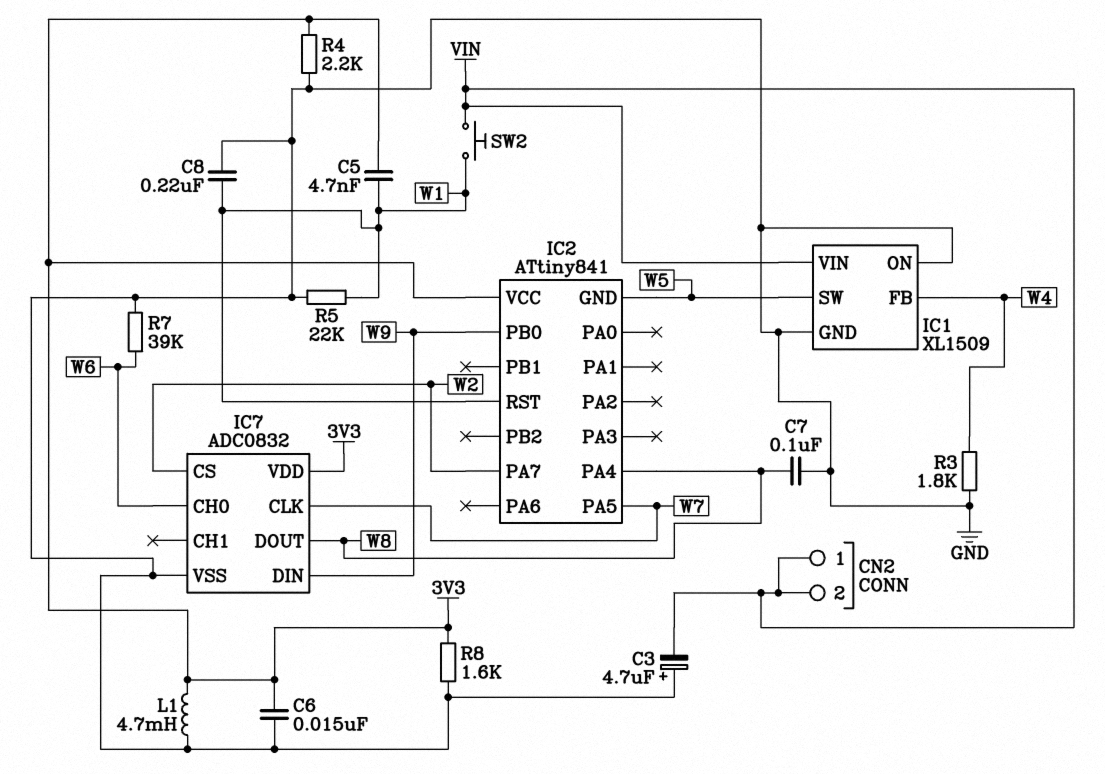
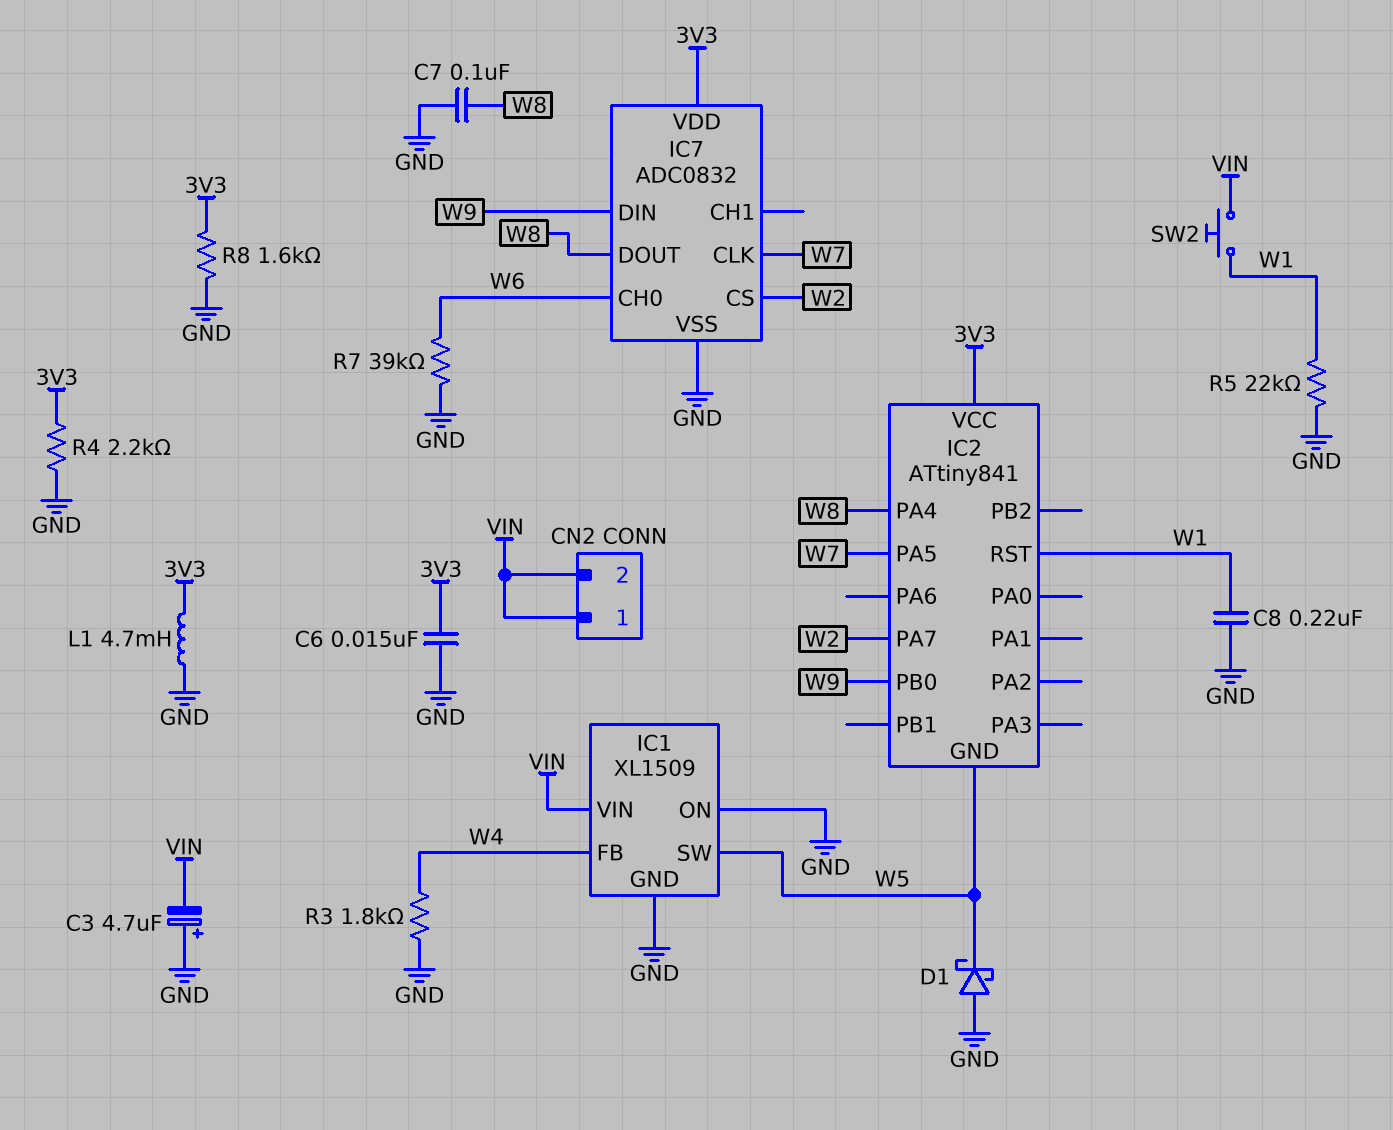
C5: 4.7nF (3V3, W1) -> none
D1: none -> schottky (A GND, K W5)

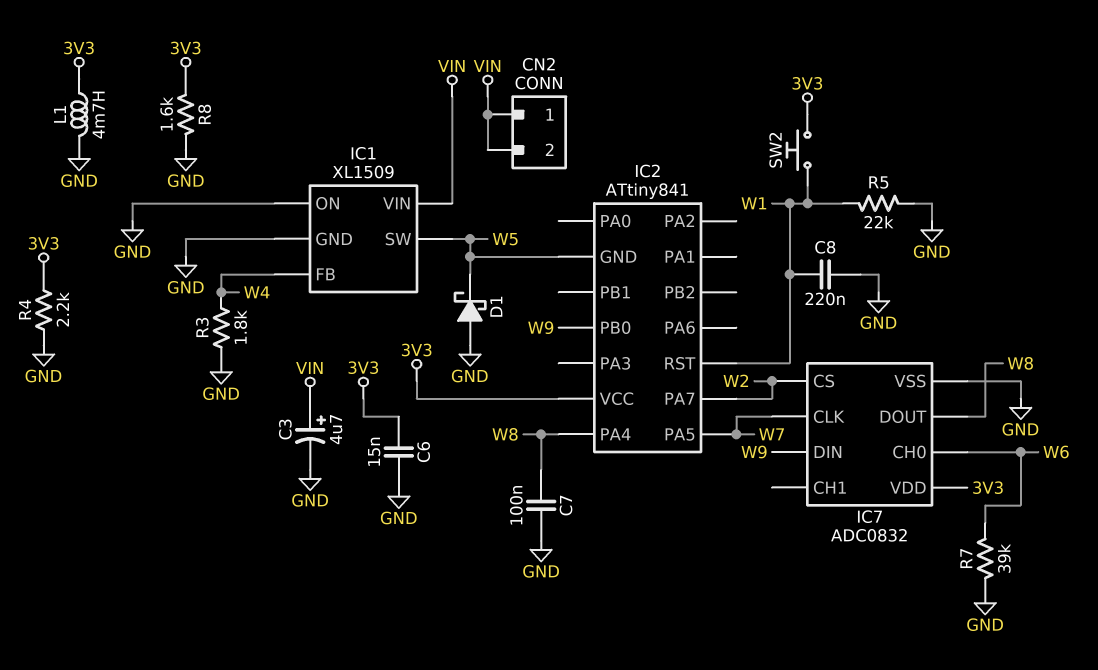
C3: 4.7uF (plus GND, minus VIN) -> 4.7uF (plus VIN, minus GND)
SW2: button (VIN, W1) -> button (3V3, W1)

